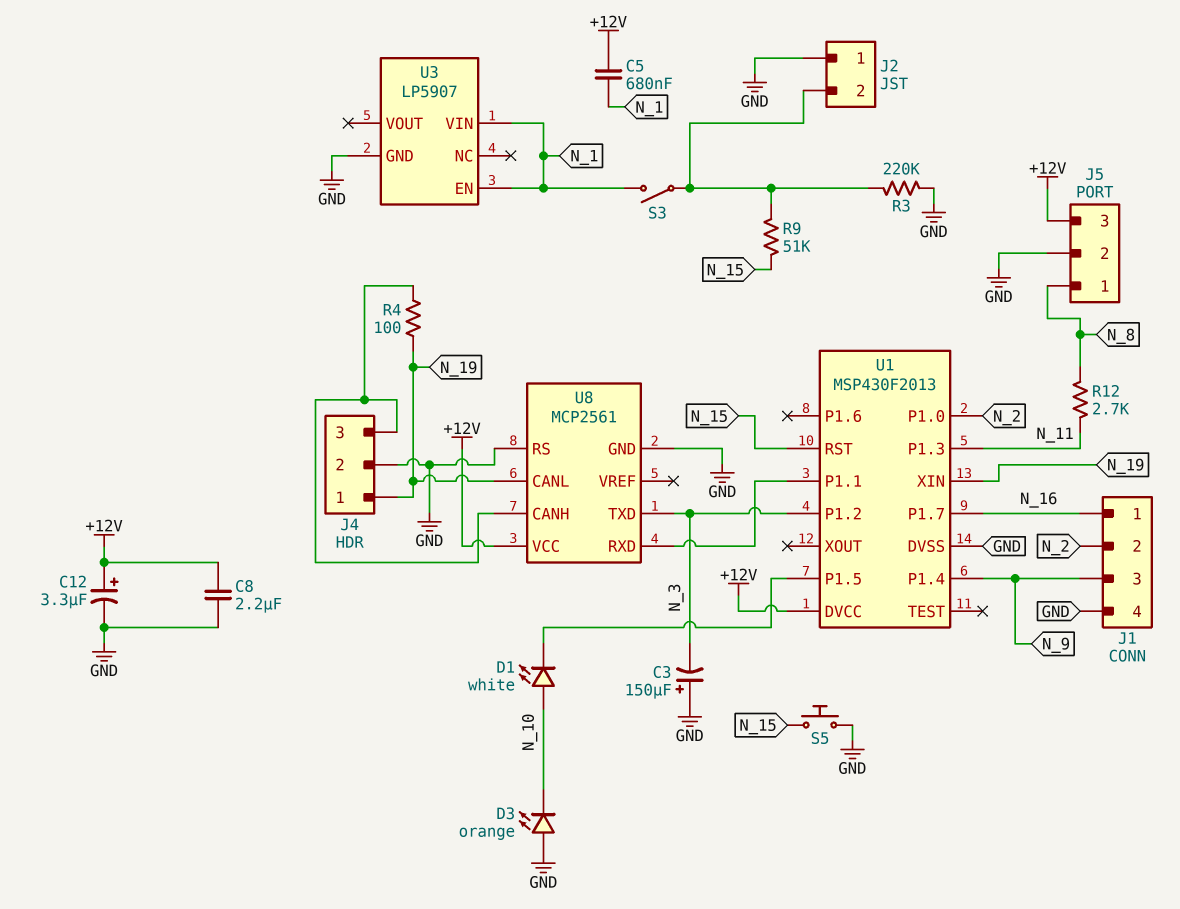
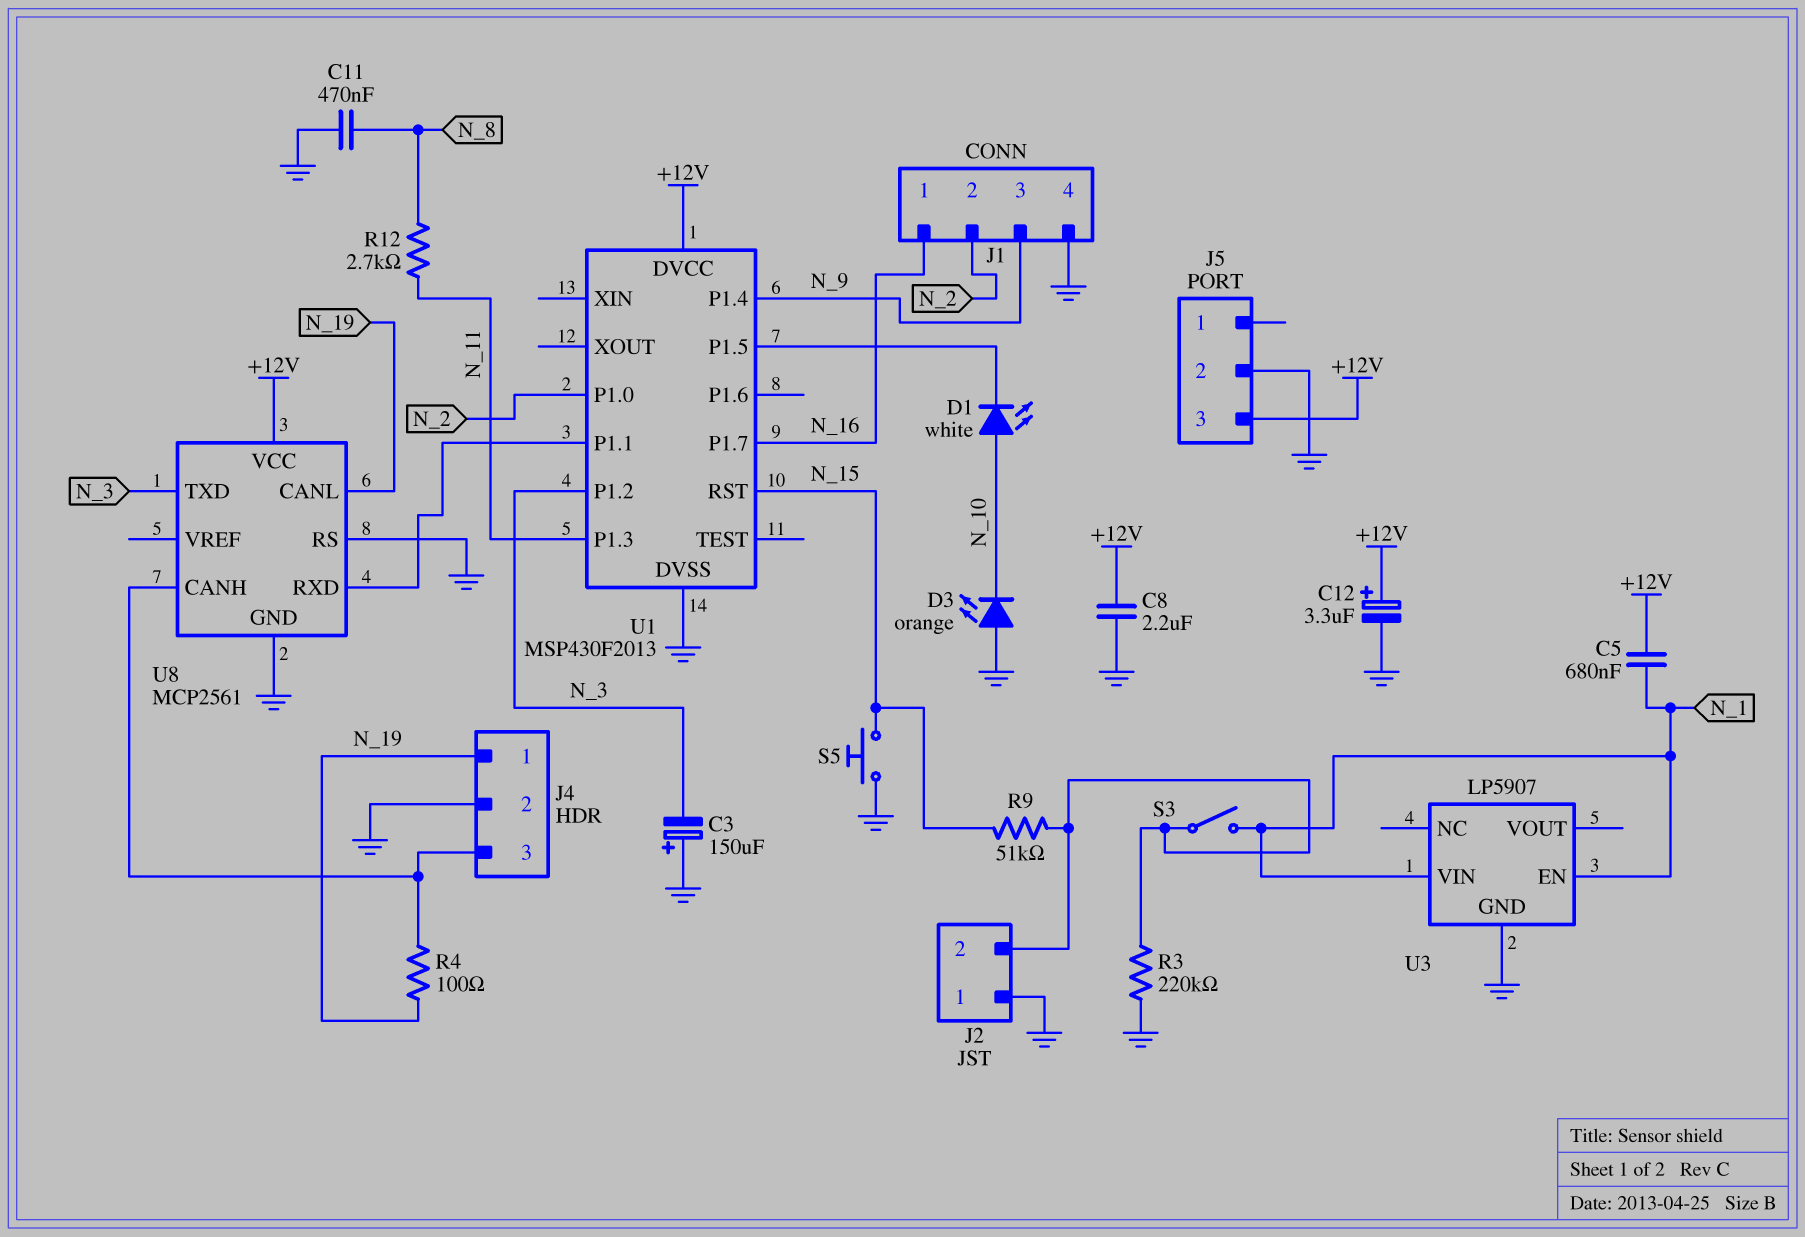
C11: none -> 470nF (GND, N_8)
J5 pin 1: N_8 -> none
U1 pin XIN: N_19 -> none

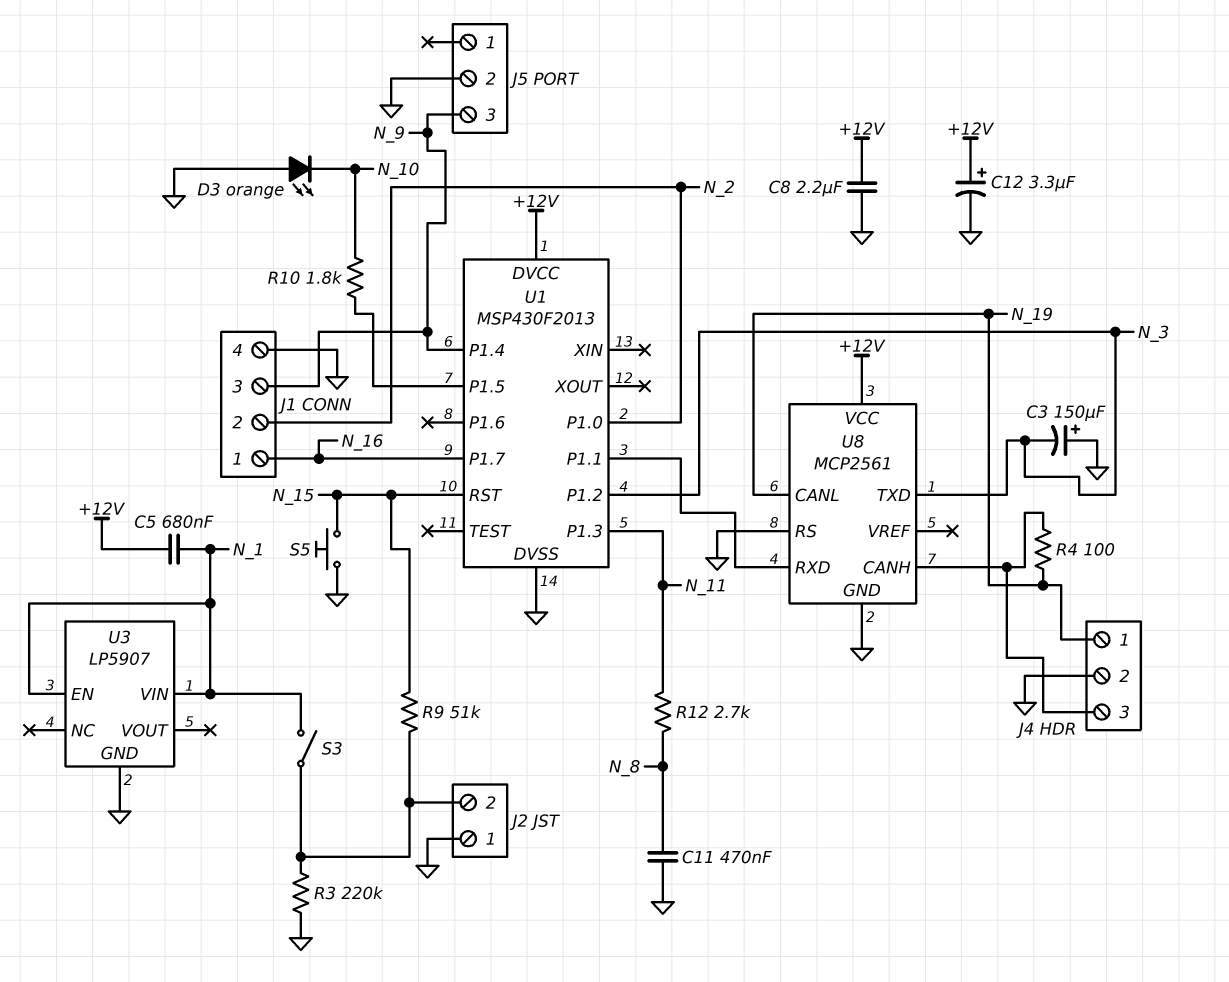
D1: LED white (A N_10, K U1/P1.5) -> none
J5 pin 3: +12V -> N_9
R10: none -> 1.8k (N_10, U1/P1.5)

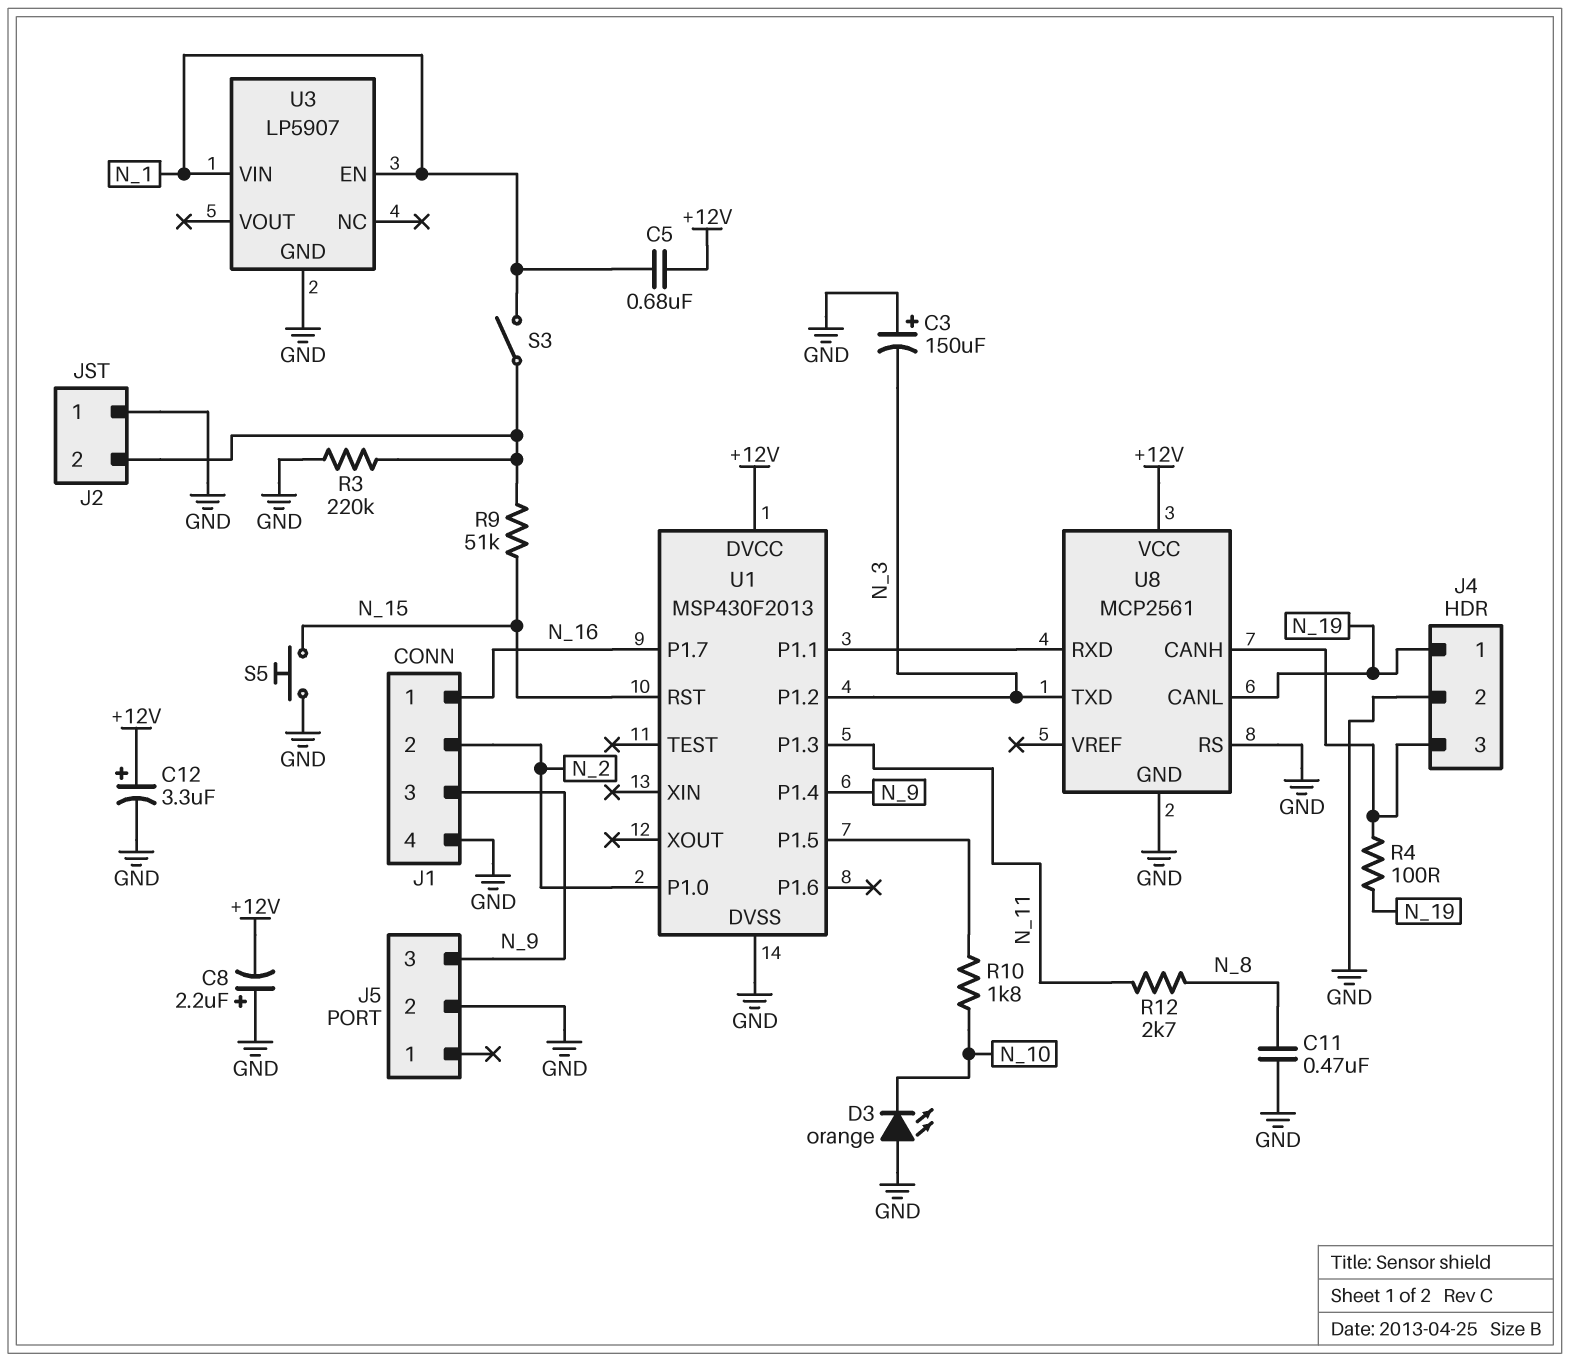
C8: 2.2uF (+12V, GND) -> 2.2uF (plus GND, minus +12V)

